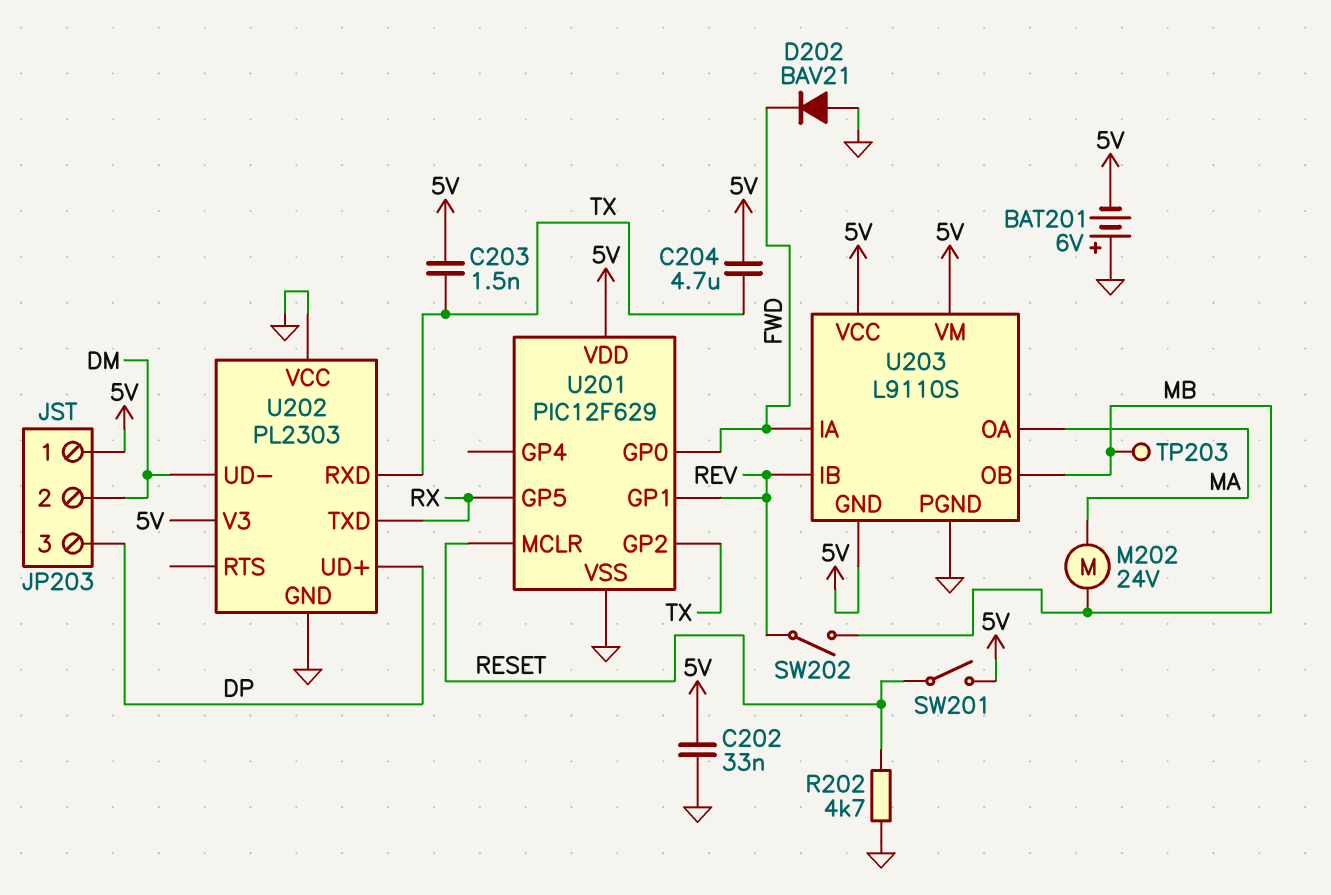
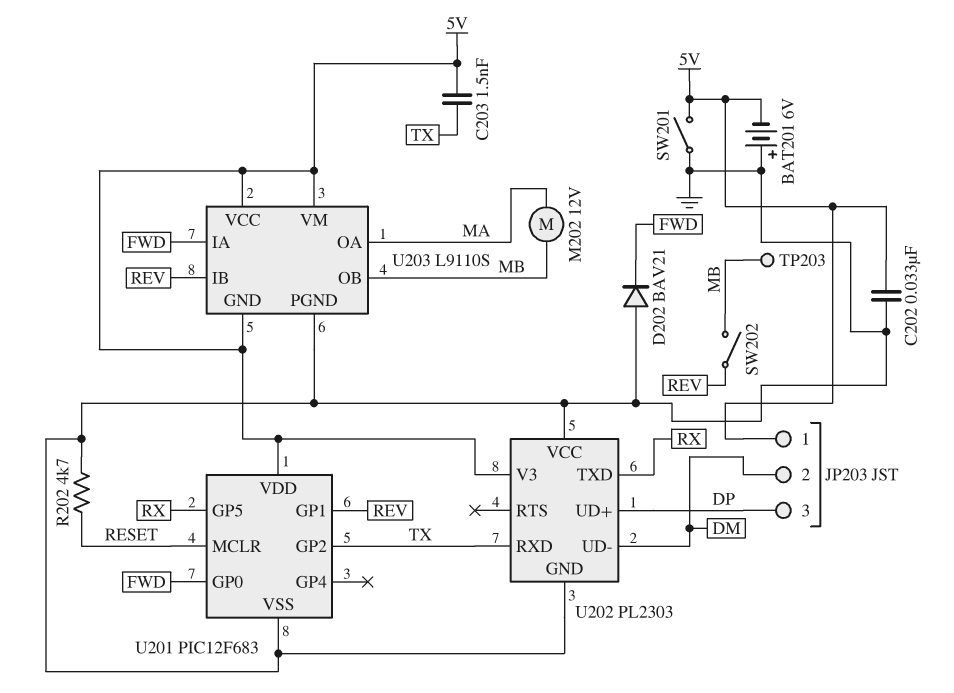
C204: 4.7uF (5V, TX) -> none
M202: motor 24V (MA, MB) -> motor 12V (MA, MB)
SW201: switch (5V, RESET) -> switch (5V, GND)
U201: PIC12F629 -> PIC12F683

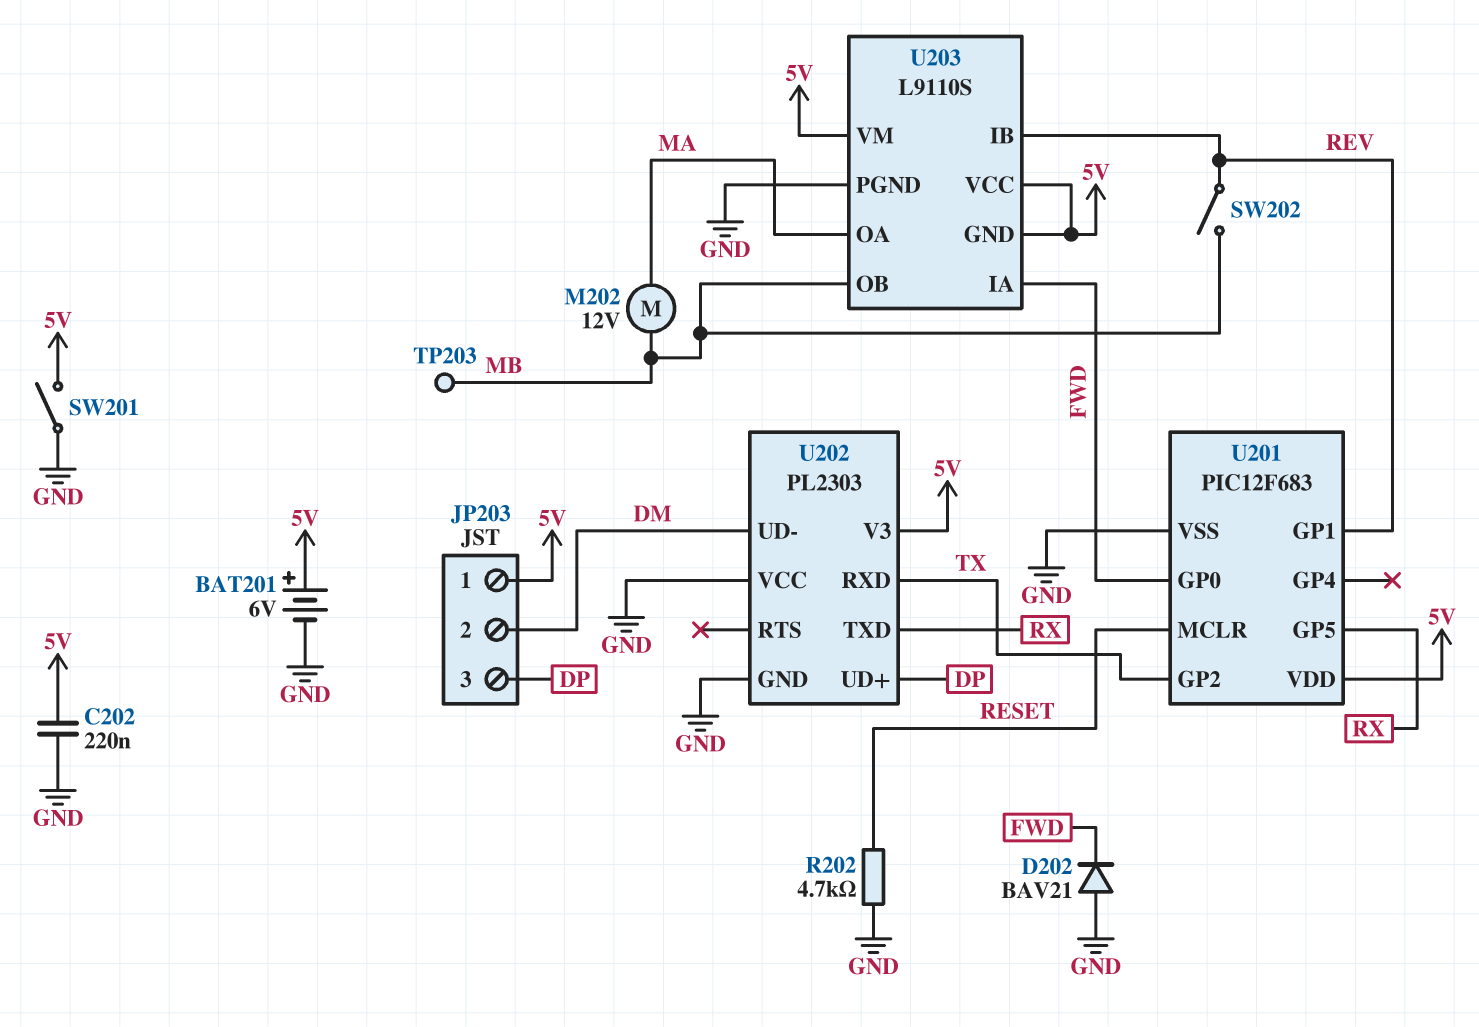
BAT201: 6V (plus GND, minus 5V) -> 6V (plus 5V, minus GND)
C202: 33nF (5V, GND) -> 220nF (5V, GND)
C203: 1.5nF (5V, TX) -> none

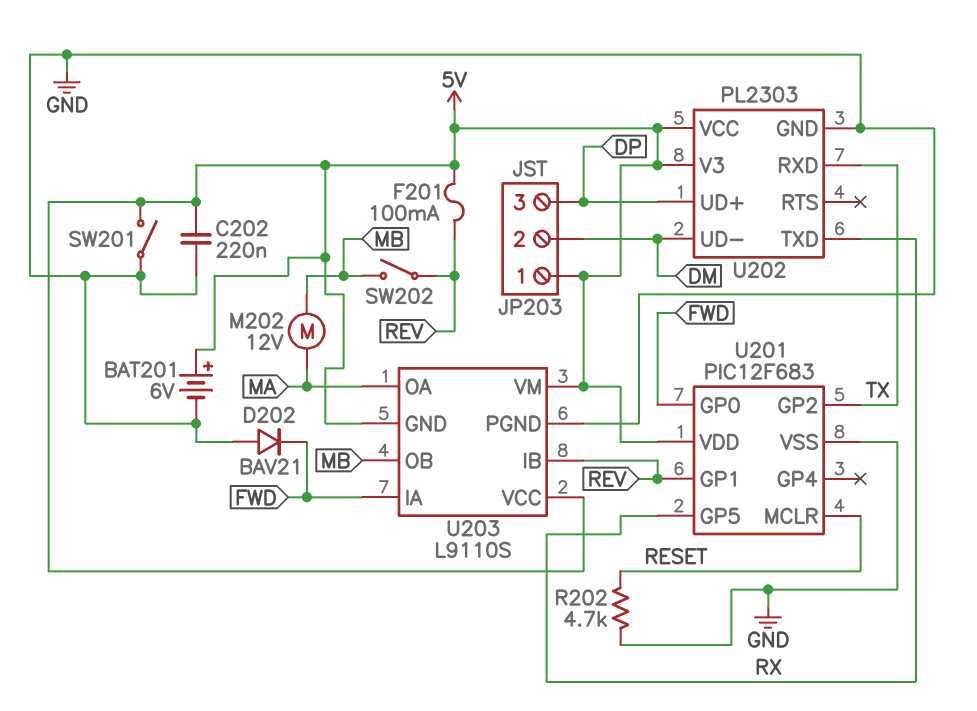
F201: none -> 100mA (5V, REV)
TP203: test point (MB) -> none
U202 pin VCC: GND -> 5V

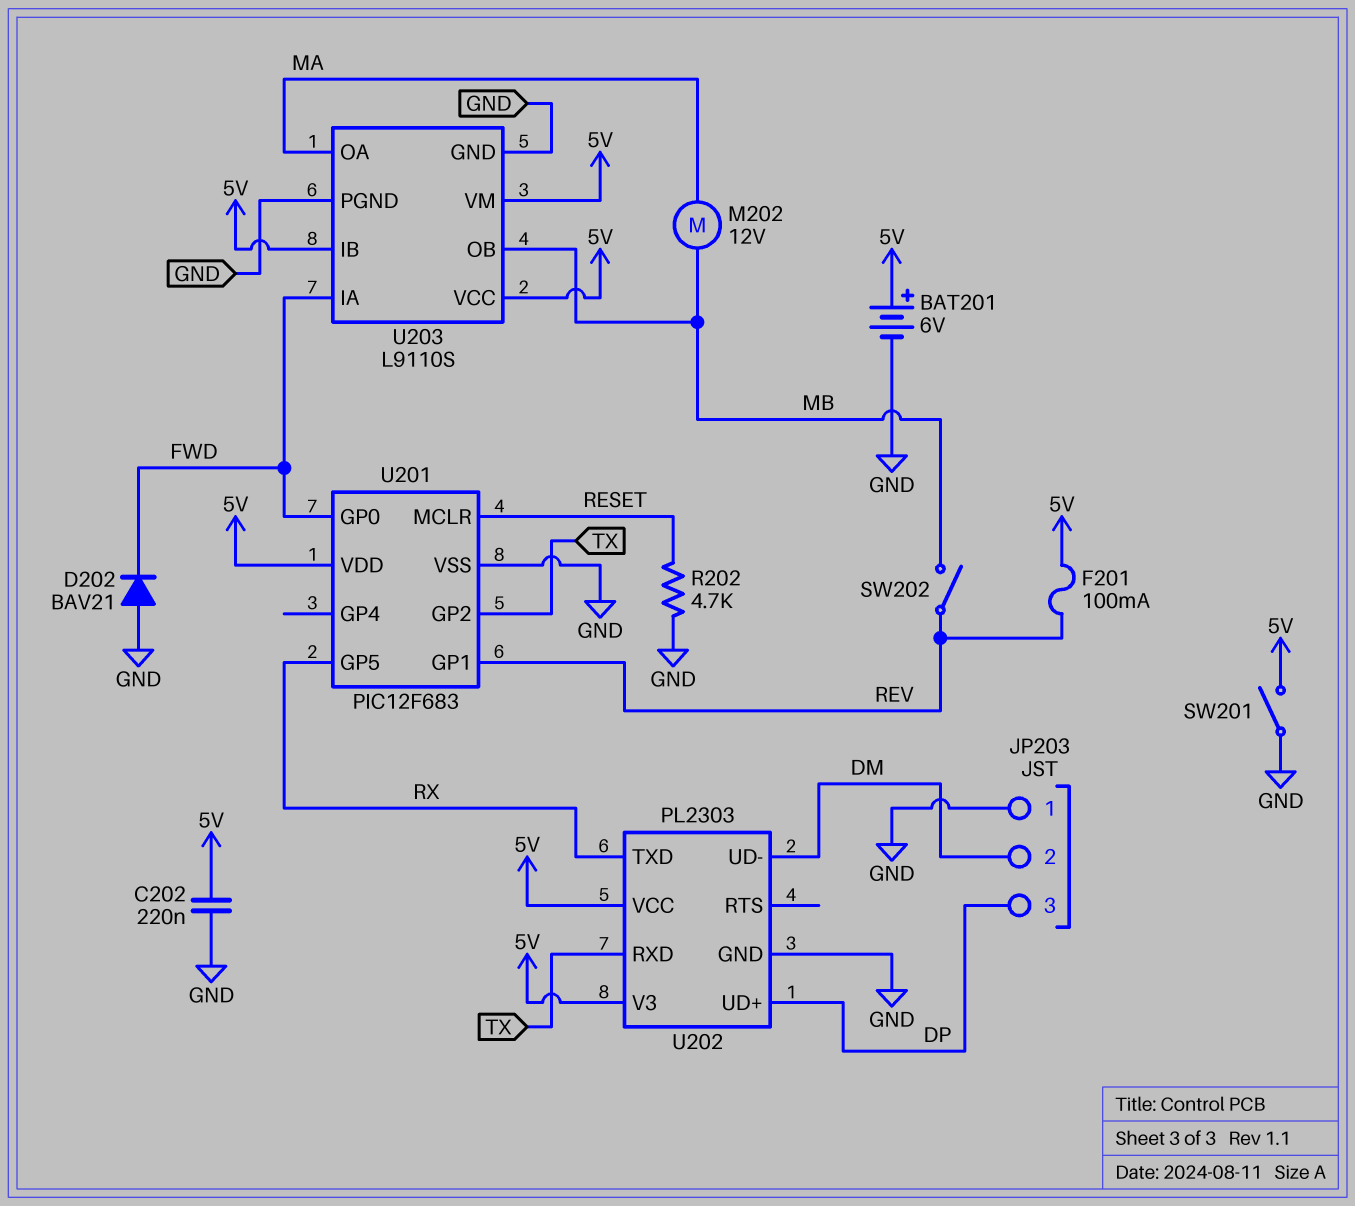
JP203 pin 1: 5V -> GND
U203 pin GND: 5V -> GND
U203 pin IB: REV -> 5V

